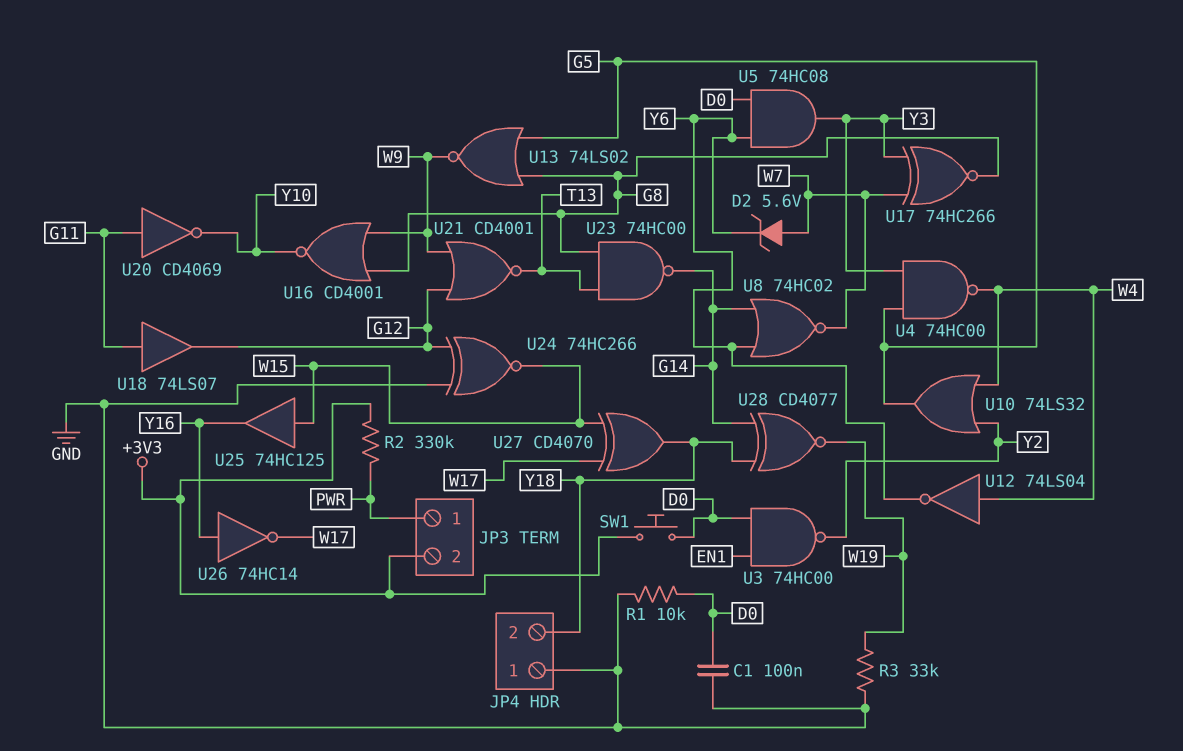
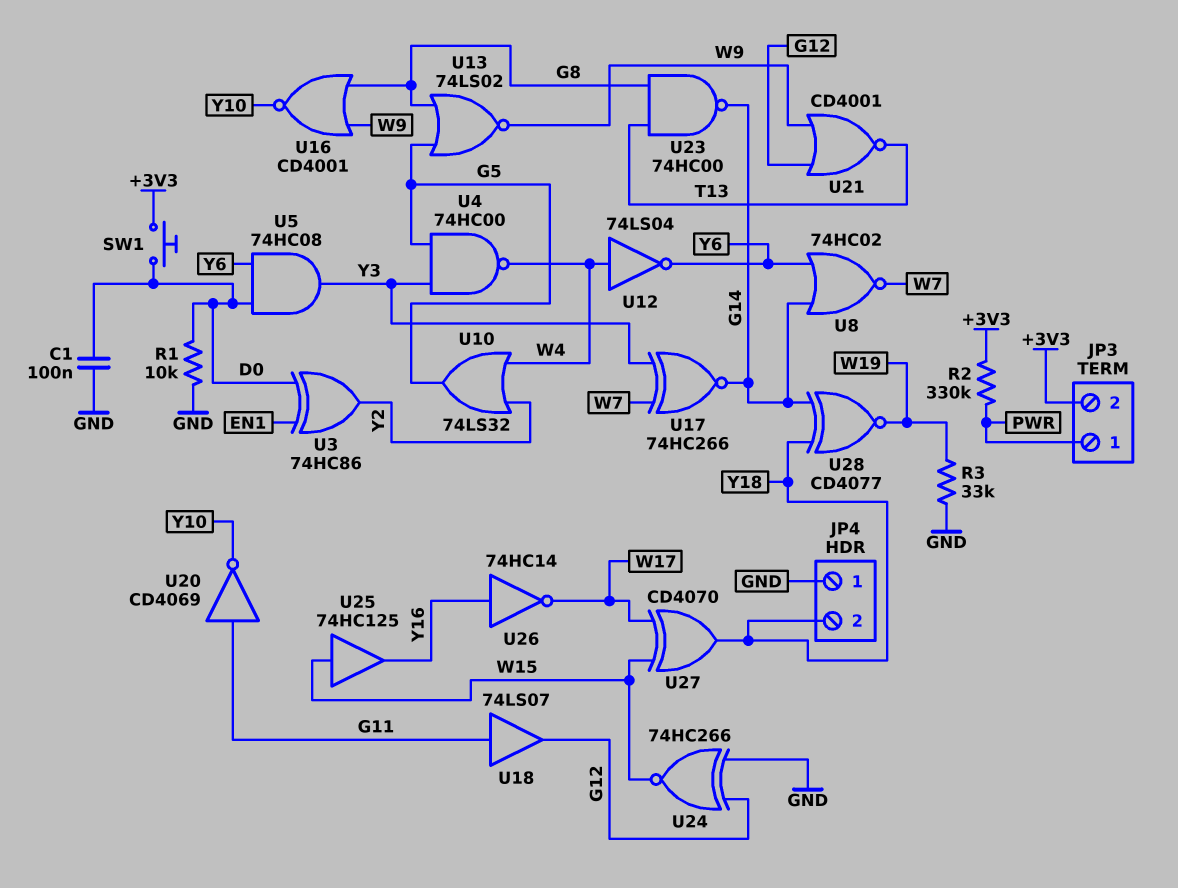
D2: zener 5.6V (A W7, K Y6) -> none
U3: NAND 74HC00 (in D0, in EN1, out Y2) -> XOR 74HC86 (in D0, in EN1, out Y2)
U17: XNOR 74HC266 (in W7, in Y3, out G8) -> XNOR 74HC266 (in W7, in Y3, out G14)

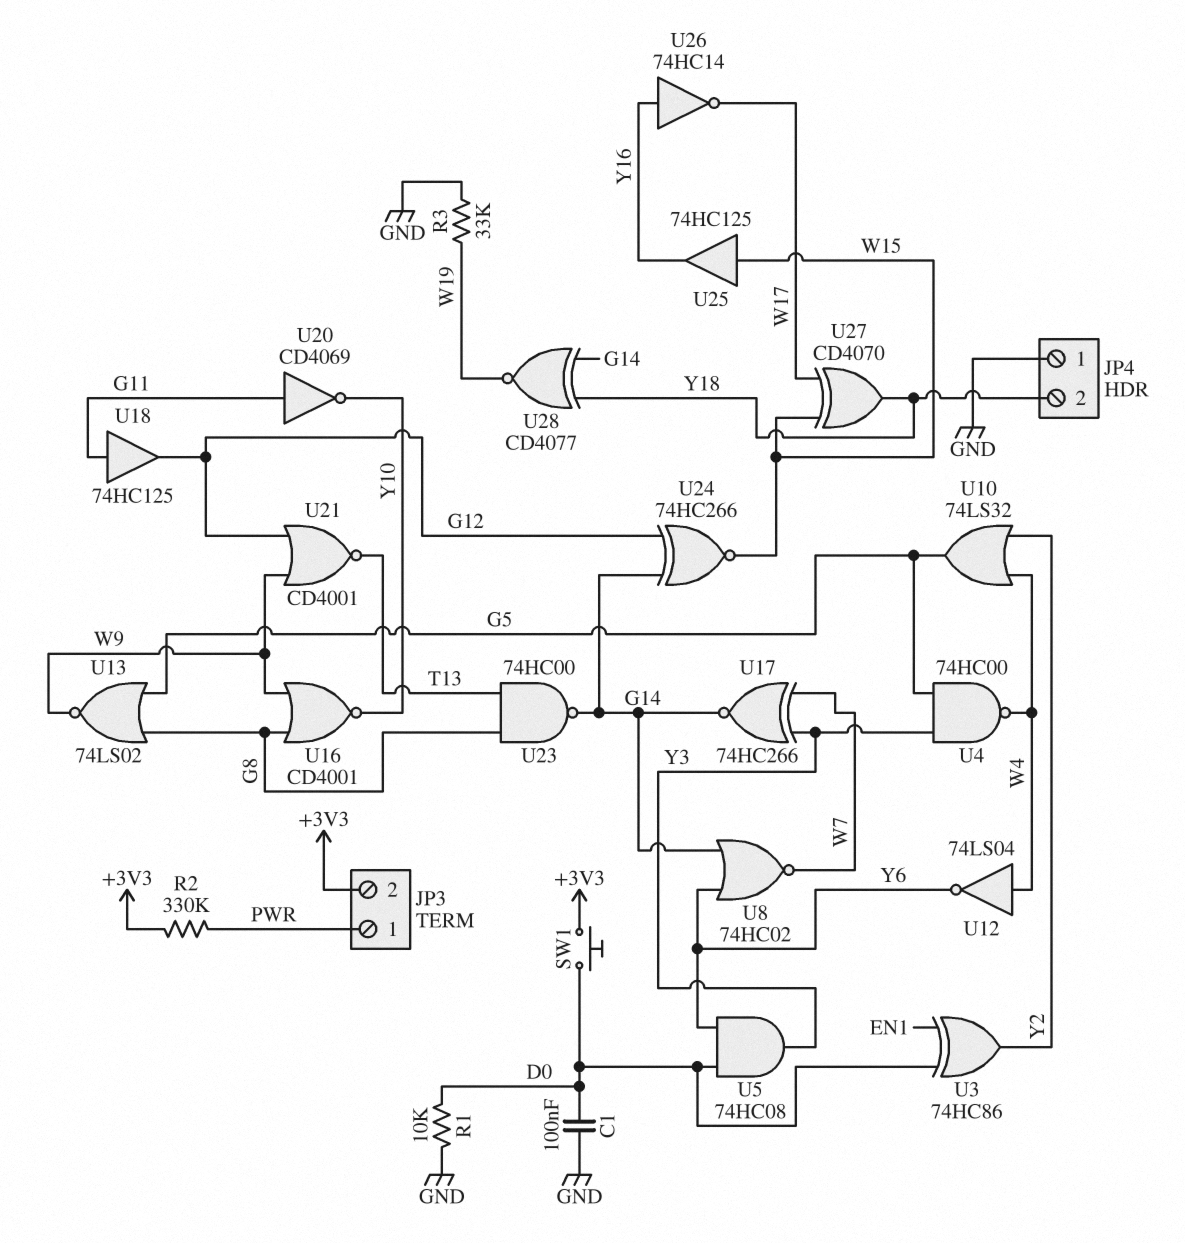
U18: buffer 74LS07 (in G11, out G12) -> buffer 74HC125 (in G11, out G12)
U24: XNOR 74HC266 (in G12, in GND, out W15) -> XNOR 74HC266 (in G12, in G14, out W15)

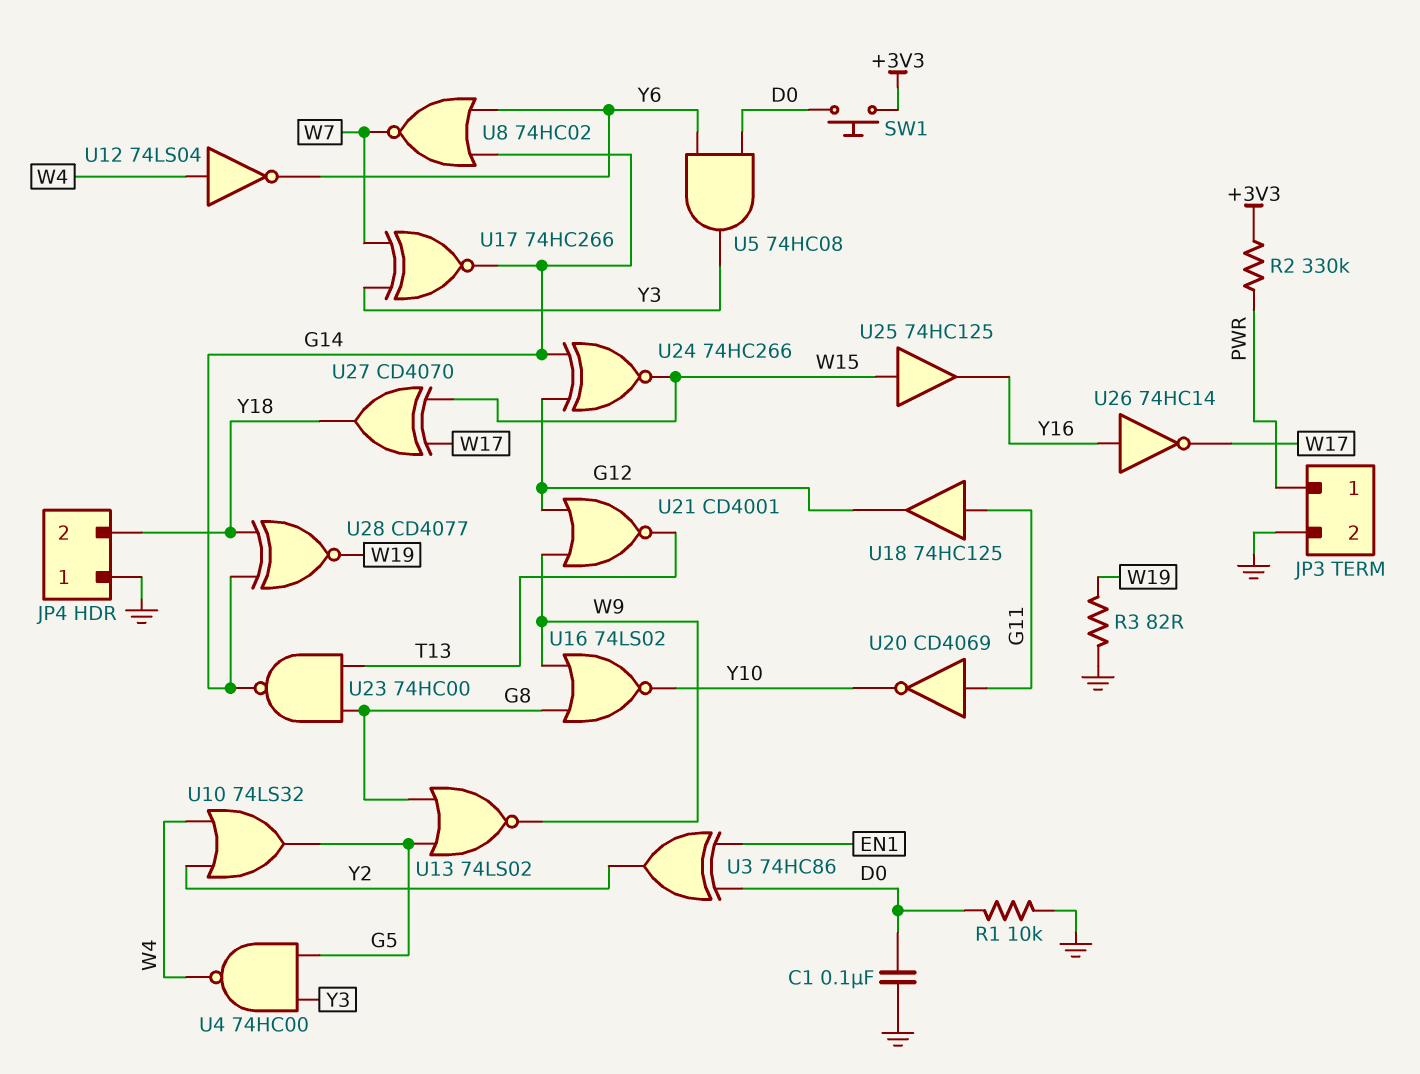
JP3 pin 2: +3V3 -> GND
R3: 33k (GND, W19) -> 82 (GND, W19)
U16: NOR CD4001 (in G8, in W9, out Y10) -> NOR 74LS02 (in G8, in W9, out Y10)

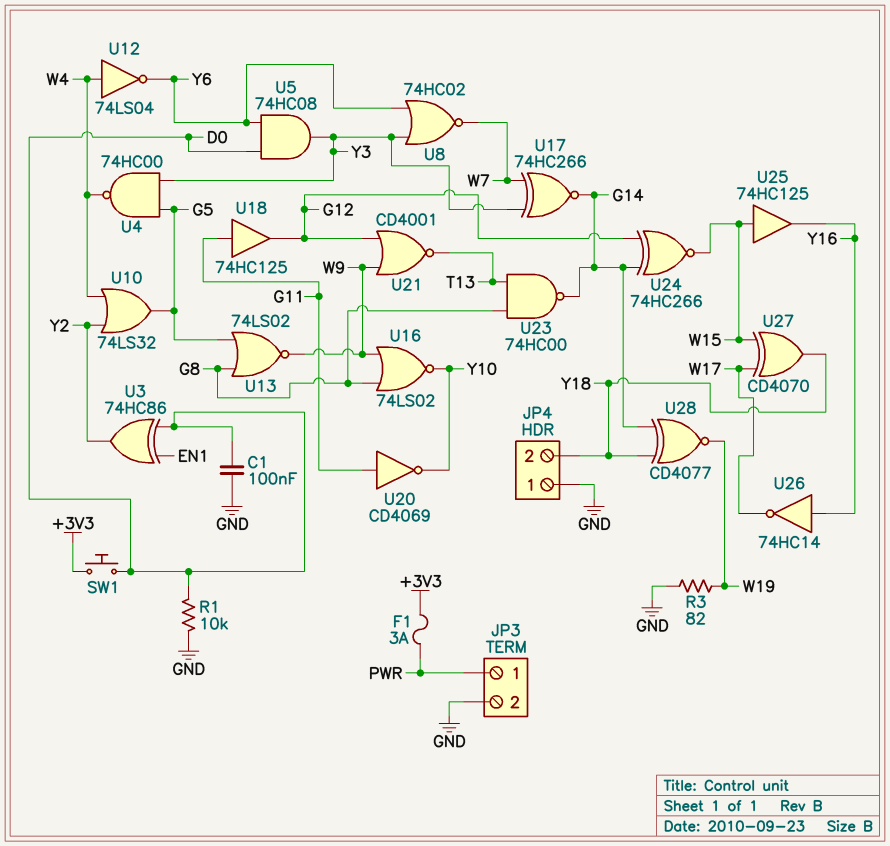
F1: none -> 3A (+3V3, PWR)
R2: 330k (+3V3, PWR) -> none
U8: NOR 74HC02 (in G14, in Y6, out W7) -> NOR 74HC02 (in Y3, in Y6, out W7)

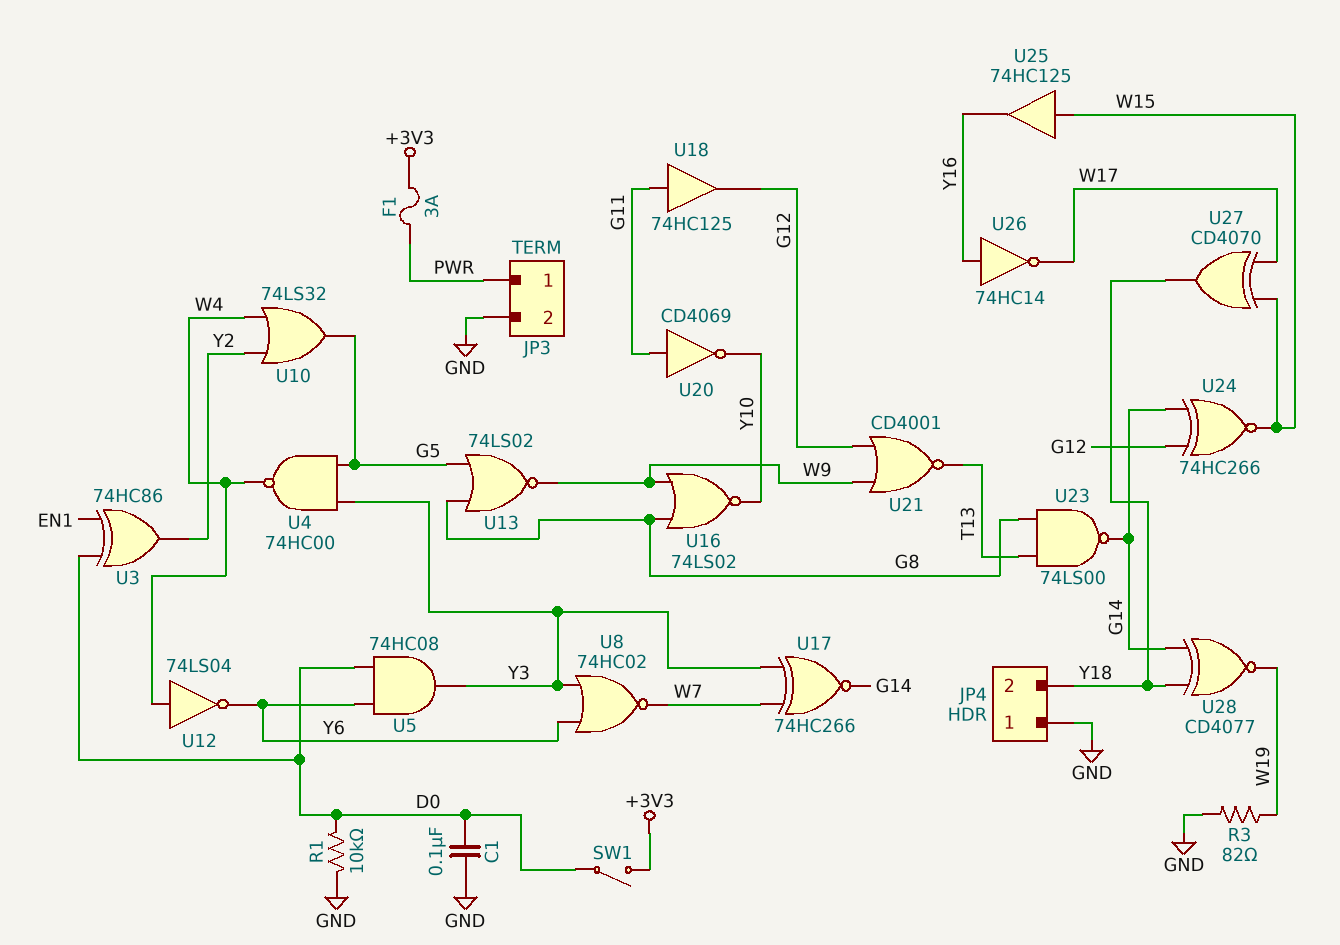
SW1: button (+3V3, D0) -> switch (+3V3, D0)
U23: NAND 74HC00 (in G8, in T13, out G14) -> NAND 74LS00 (in G8, in T13, out G14)

